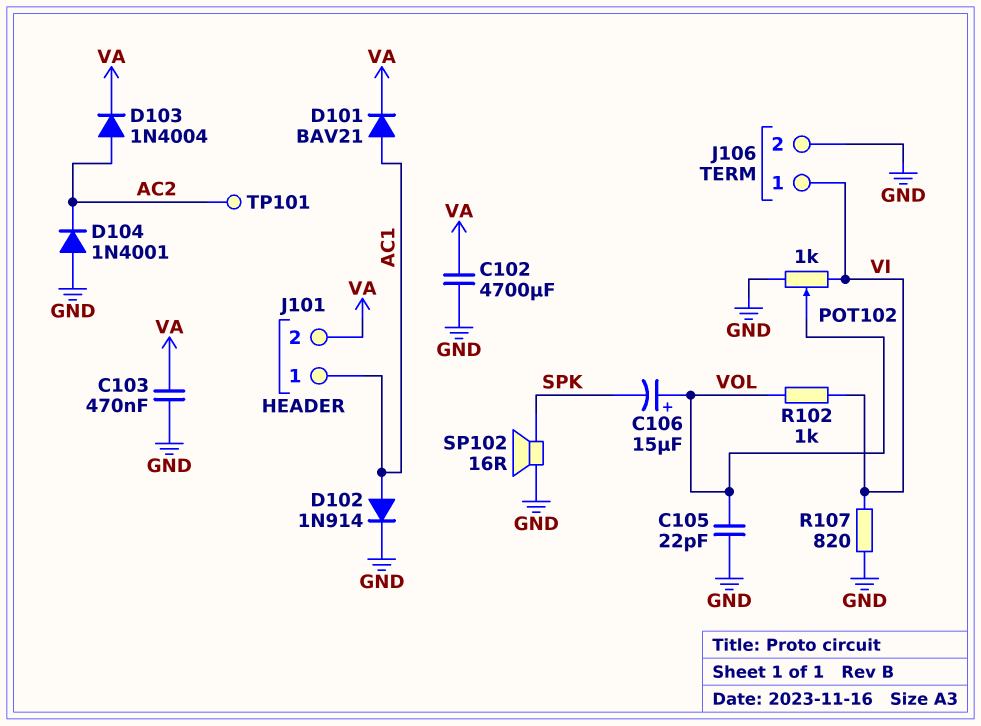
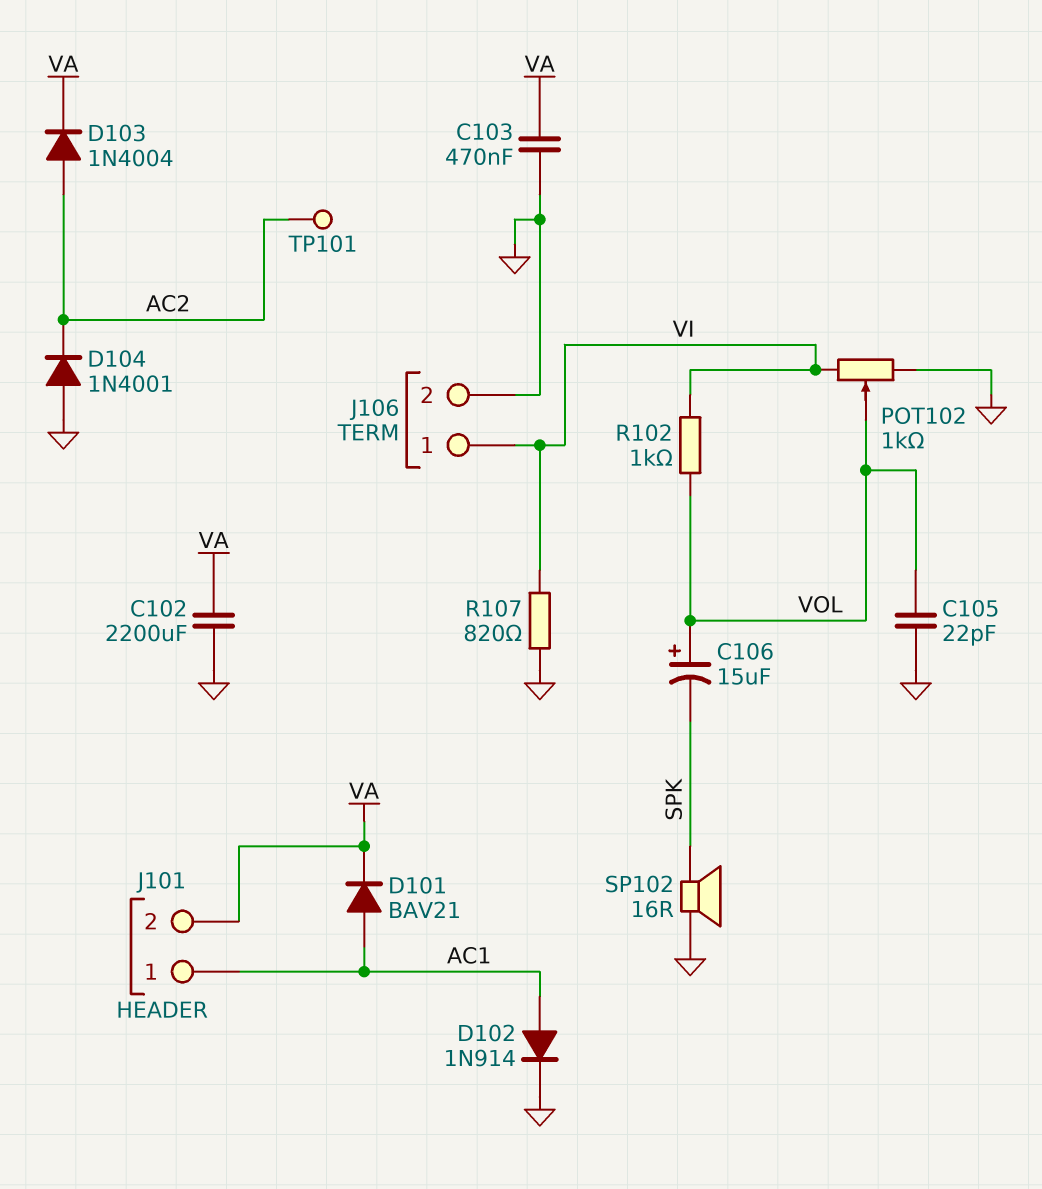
C102: 4700uF (GND, VA) -> 2200uF (GND, VA)

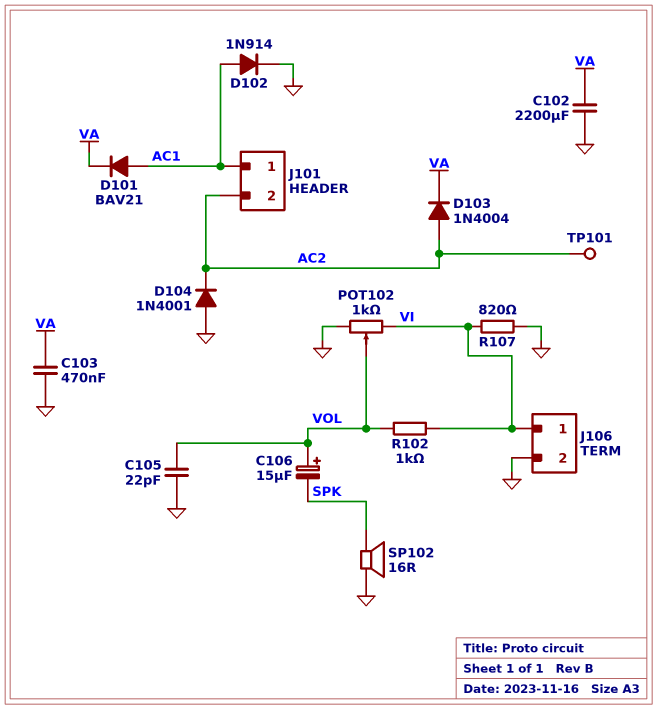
J101 pin 2: VA -> AC2

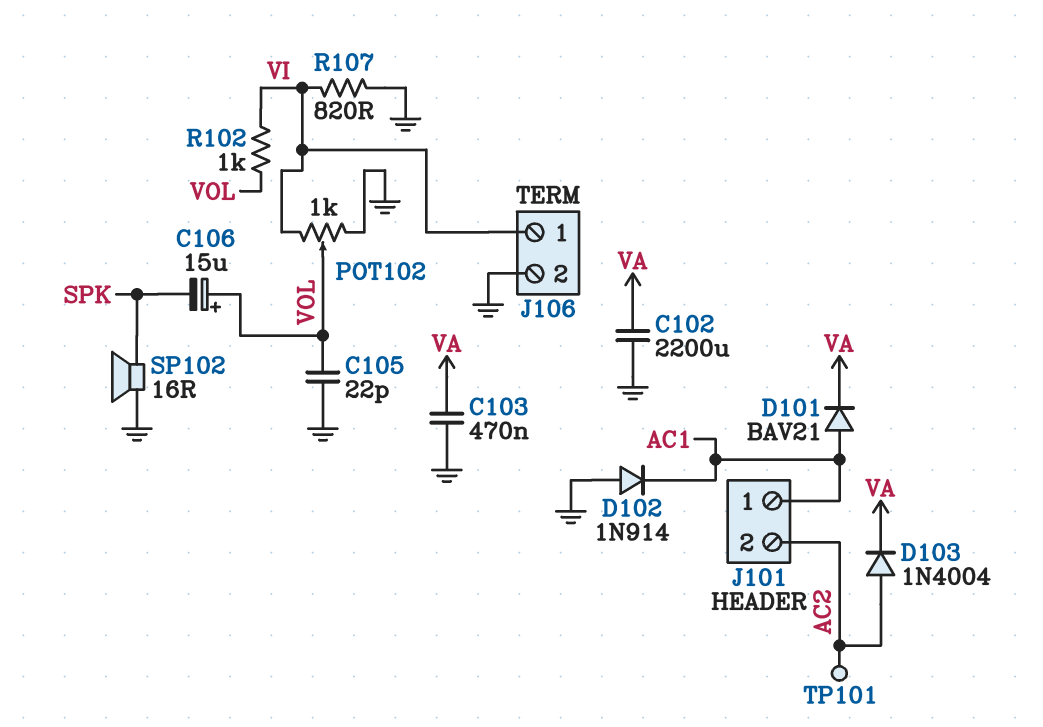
D102: diode 1N914 (A AC1, K GND) -> diode 1N914 (A GND, K AC1)
D104: diode 1N4001 (A GND, K AC2) -> none

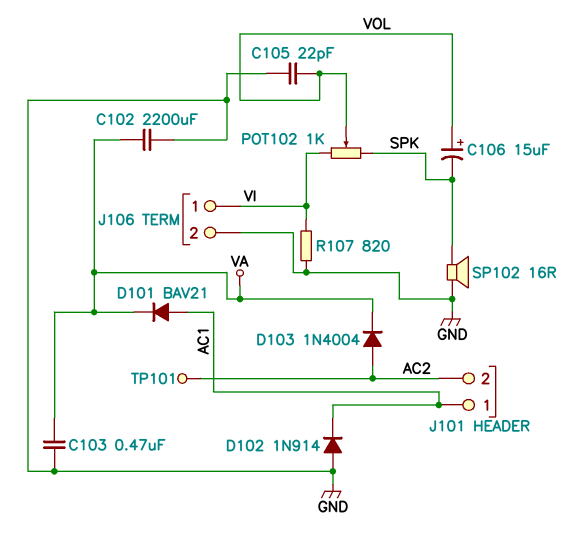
POT102: 1k (GND, VI, wiper VOL) -> 1k (SPK, VI, wiper VOL)
R102: 1k (VI, VOL) -> none

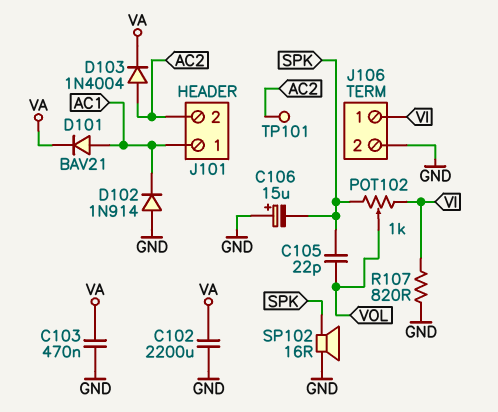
C105: 22pF (GND, VOL) -> 22pF (SPK, VOL)
C106: 15uF (plus VOL, minus SPK) -> 15uF (plus GND, minus SPK)

